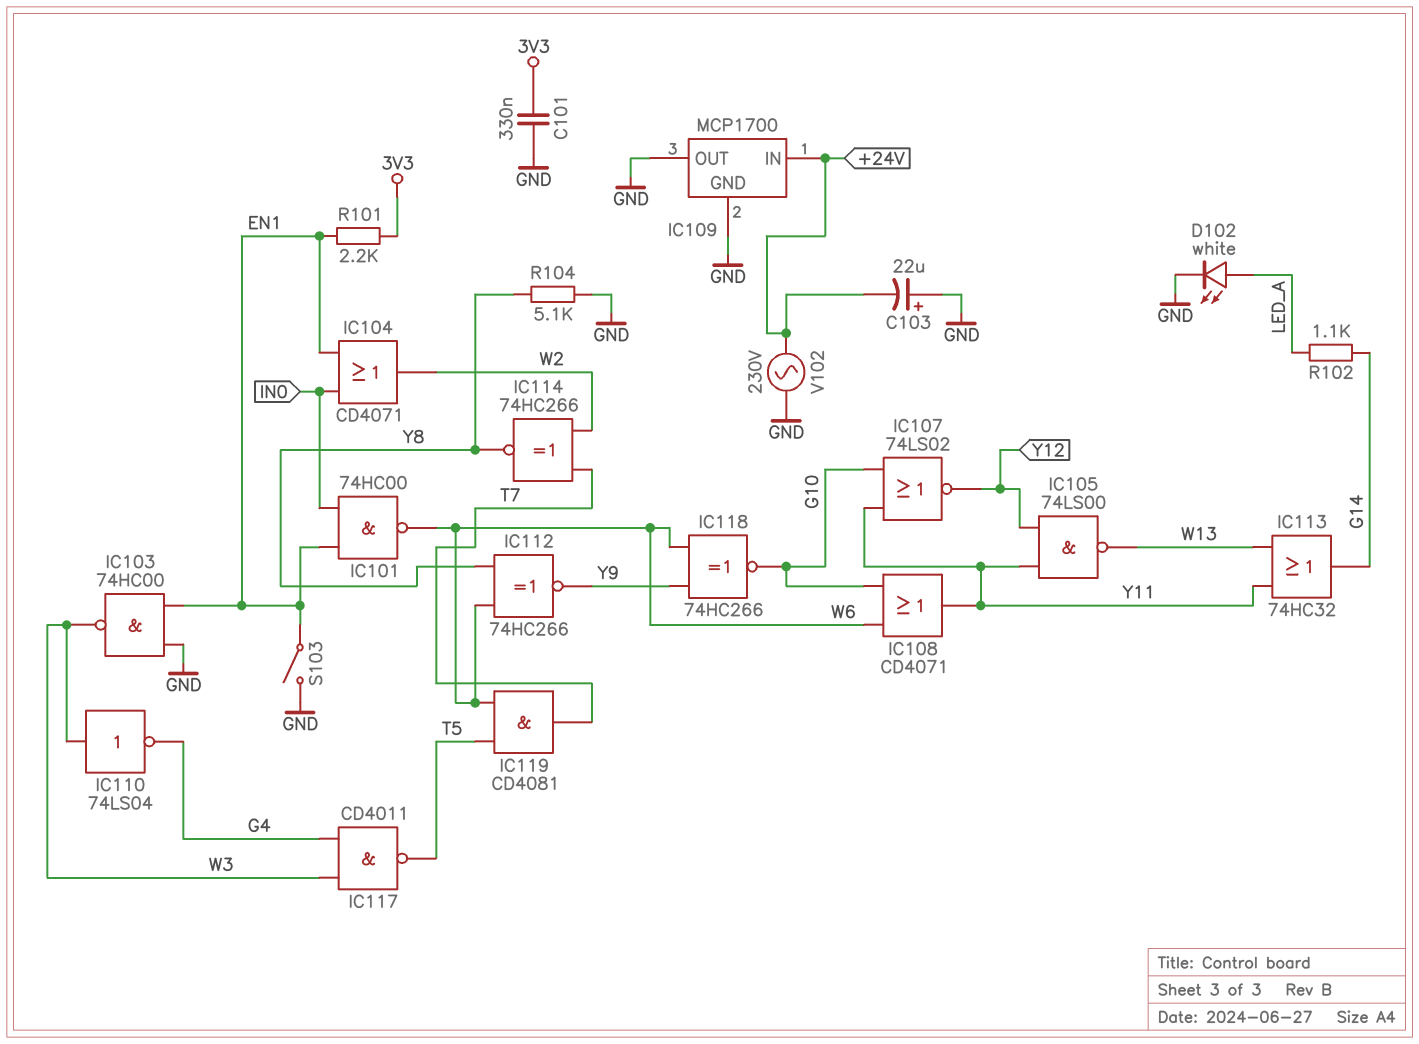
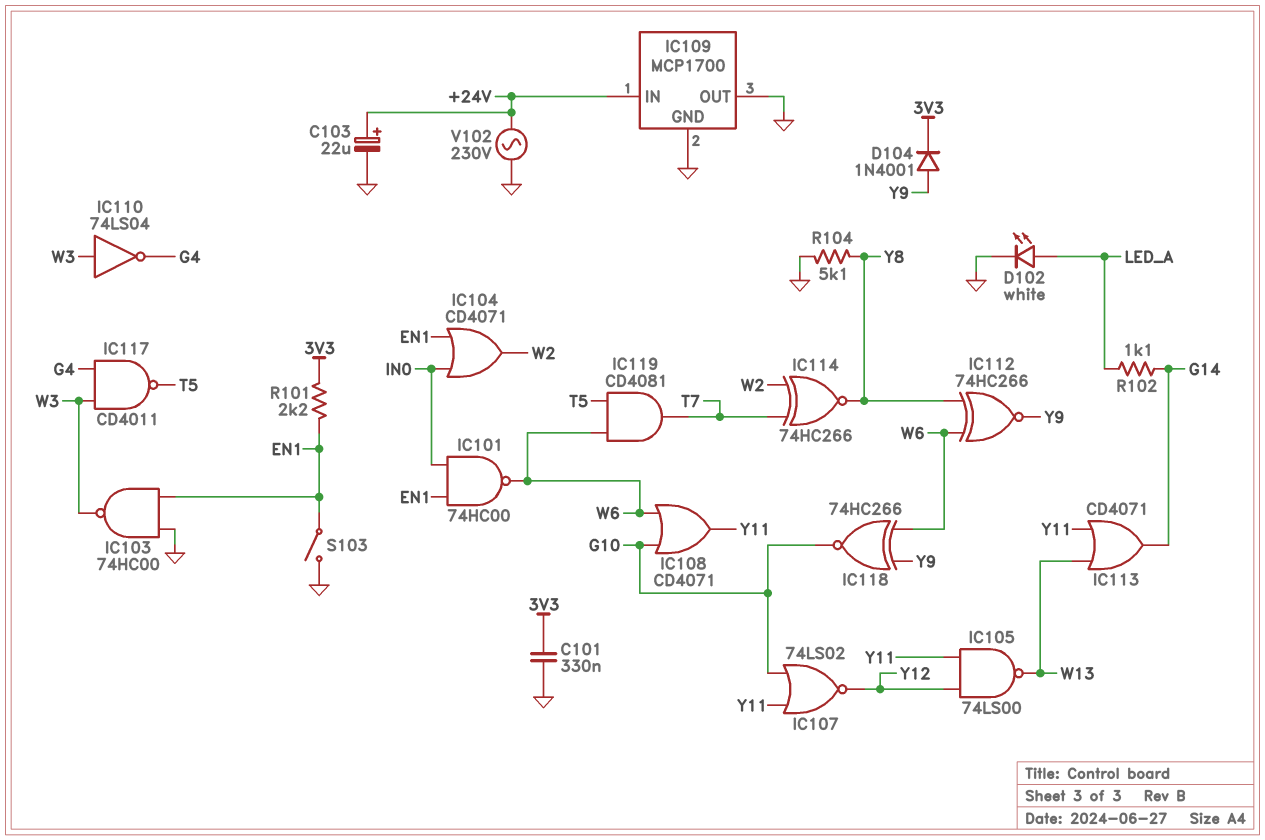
C103: 22uF (plus GND, minus +24V) -> 22uF (plus +24V, minus GND)
D104: none -> diode 1N4001 (A Y9, K 3V3)
IC113: OR 74HC32 (in W13, in Y11, out G14) -> OR CD4071 (in W13, in Y11, out G14)

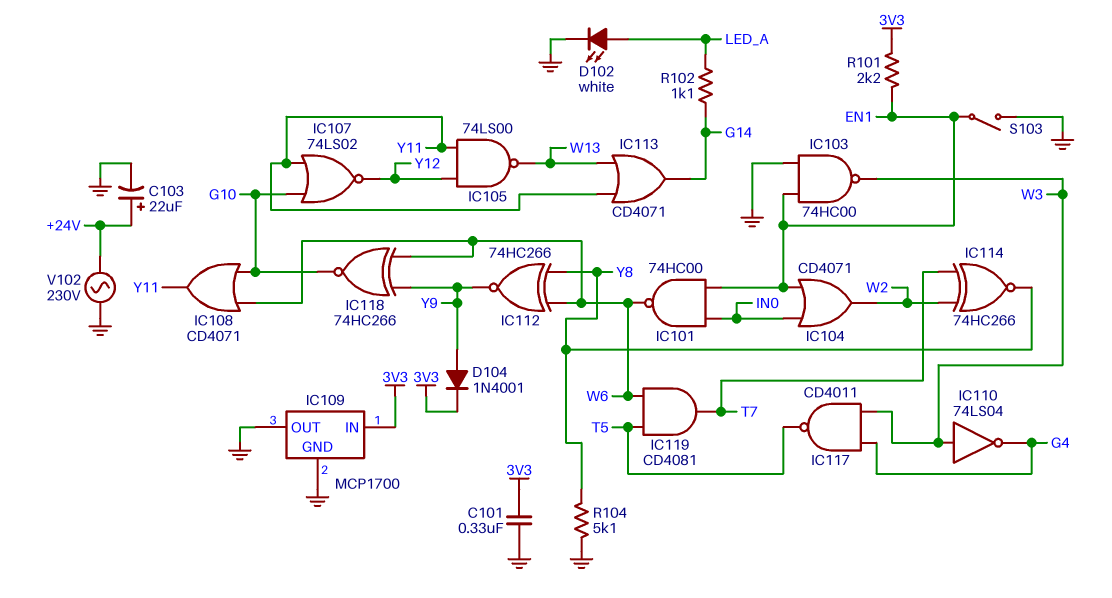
IC109 pin IN: +24V -> 3V3

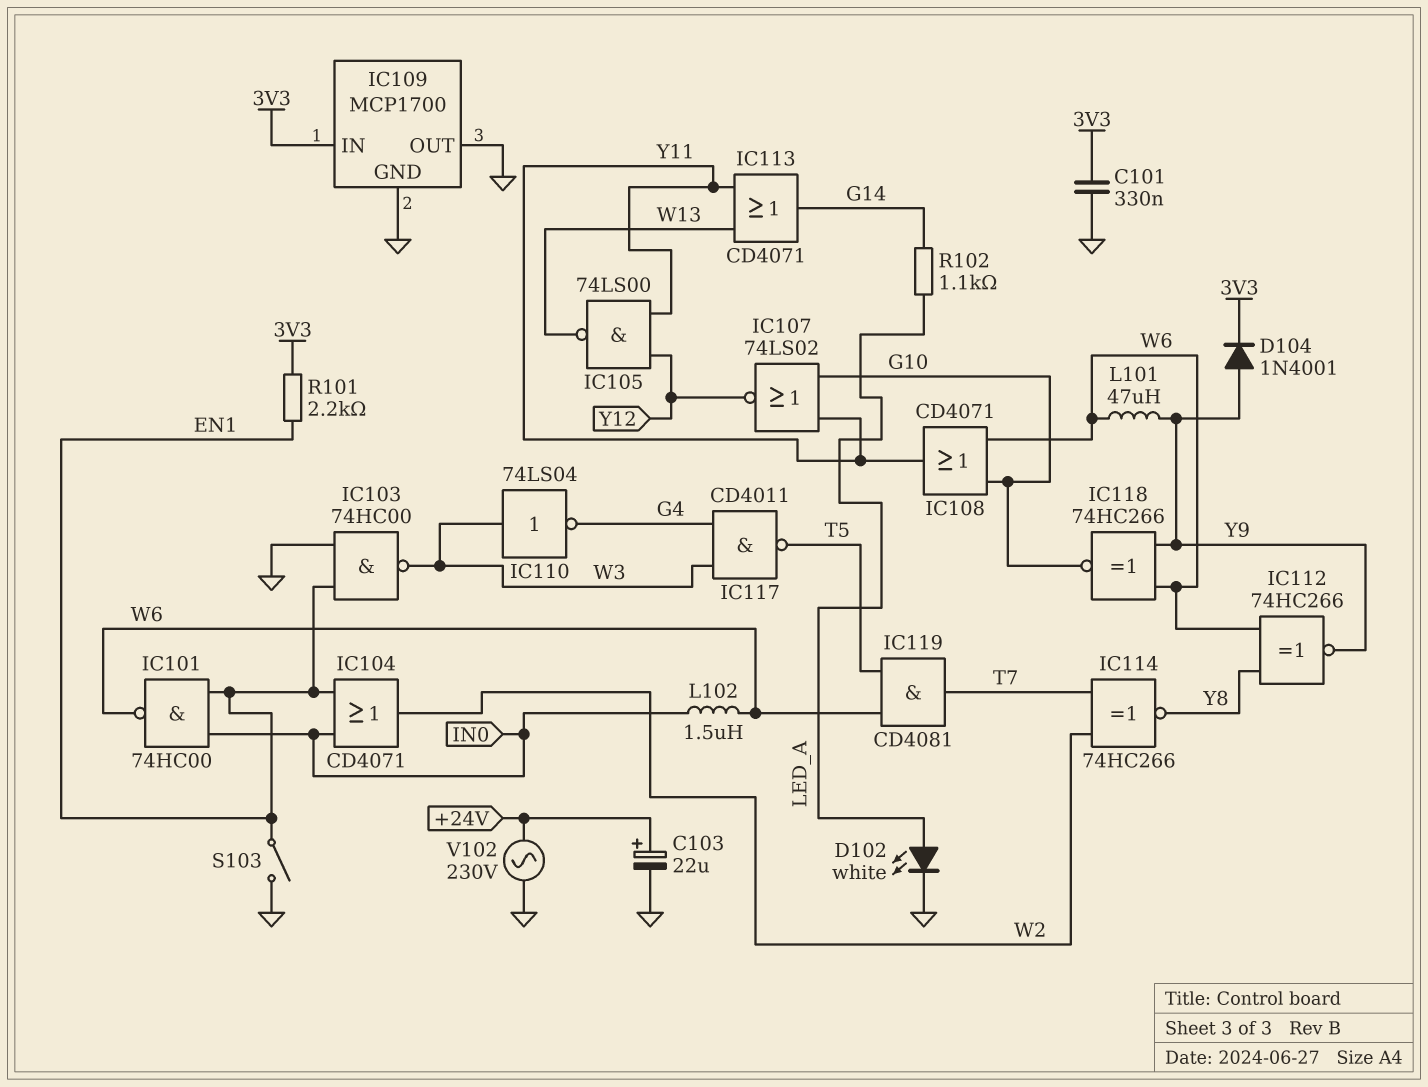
L101: none -> 47uH (W6, Y9)
L102: none -> 1.5uH (IN0, W6)
R104: 5.1k (GND, Y8) -> none

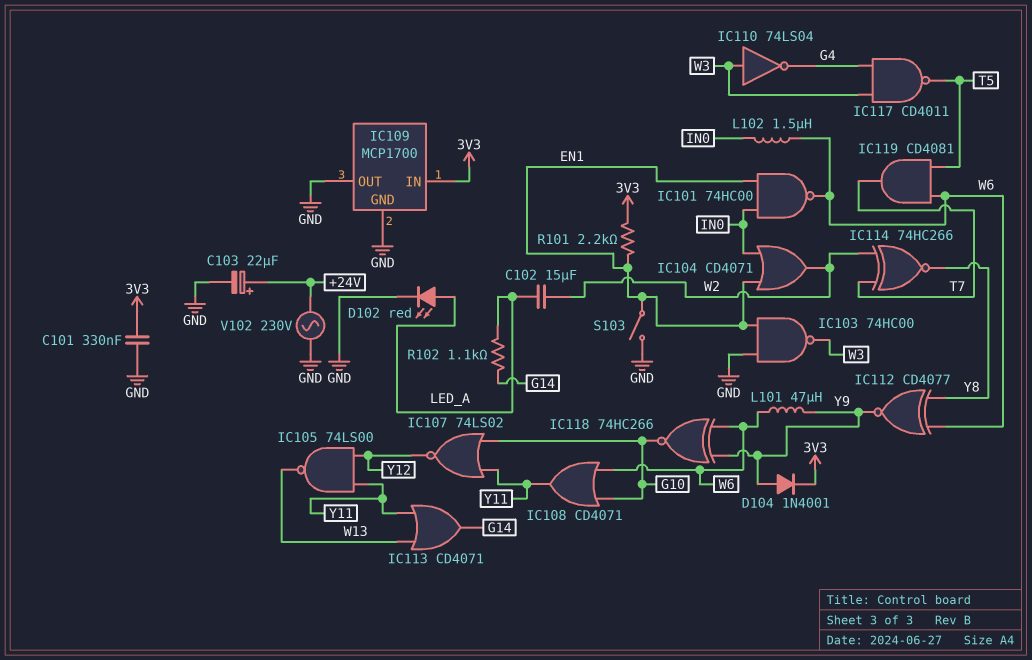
C102: none -> 15uF (LED_A, W2)
D102: LED white (A LED_A, K GND) -> LED red (A LED_A, K GND)
IC112: XNOR 74HC266 (in W6, in Y8, out Y9) -> XNOR CD4077 (in W6, in Y8, out Y9)

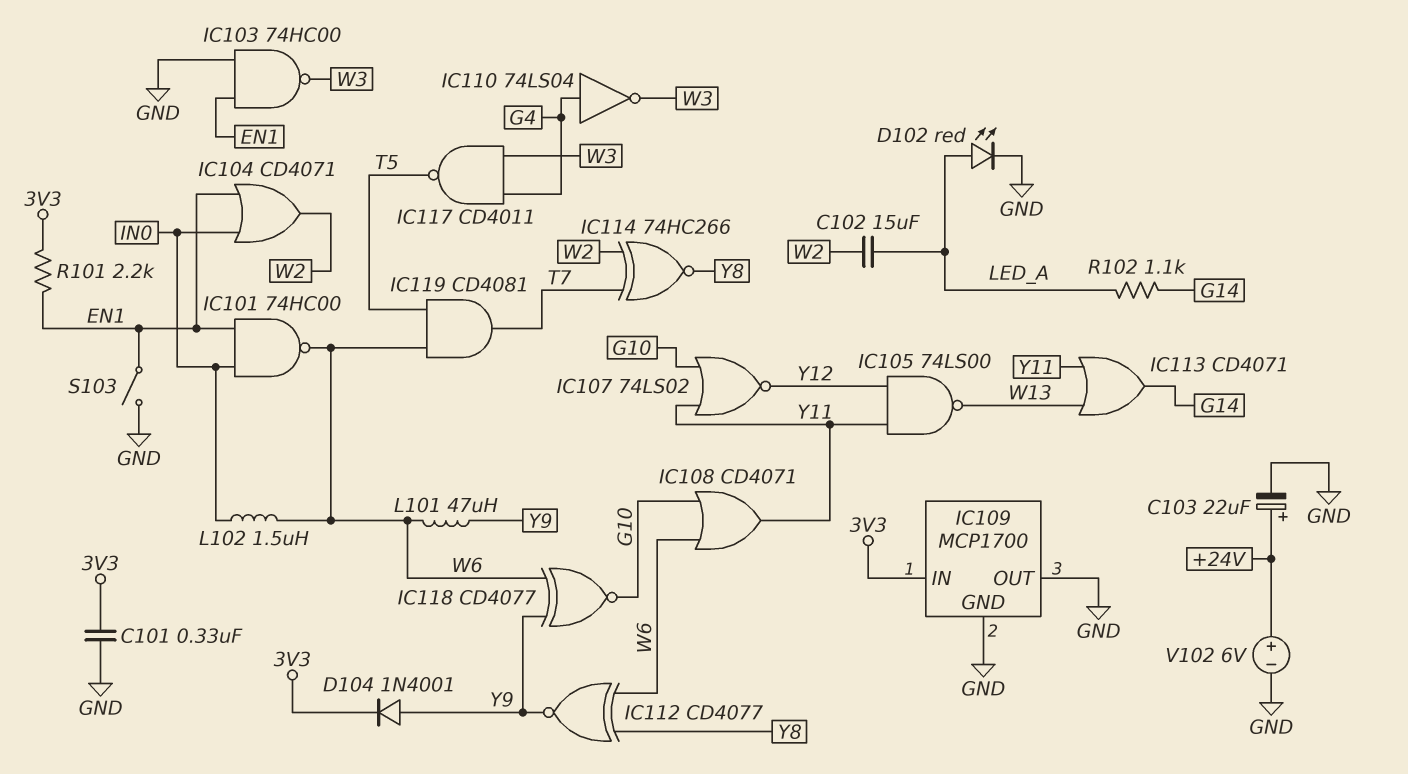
IC110: NOT 74LS04 (in W3, out G4) -> NOT 74LS04 (in G4, out W3)
IC118: XNOR 74HC266 (in W6, in Y9, out G10) -> XNOR CD4077 (in W6, in Y9, out G10)
V102: AC 230V (+24V, GND) -> 6V (plus +24V, minus GND)

